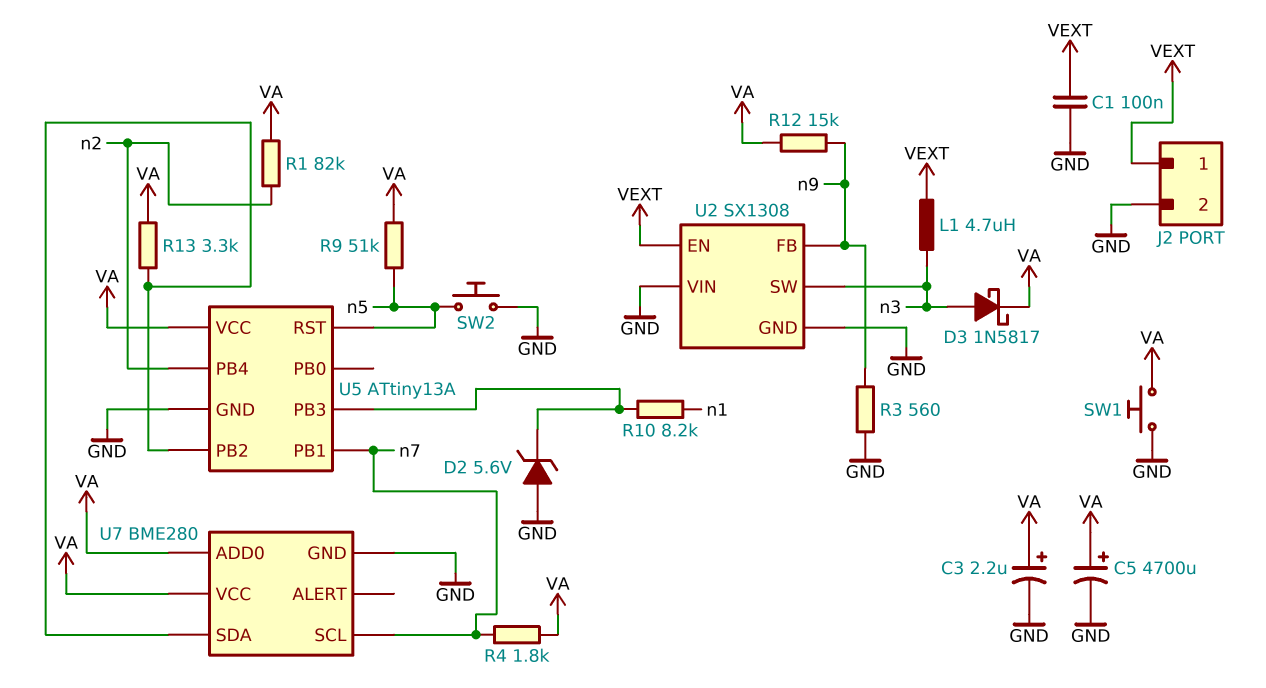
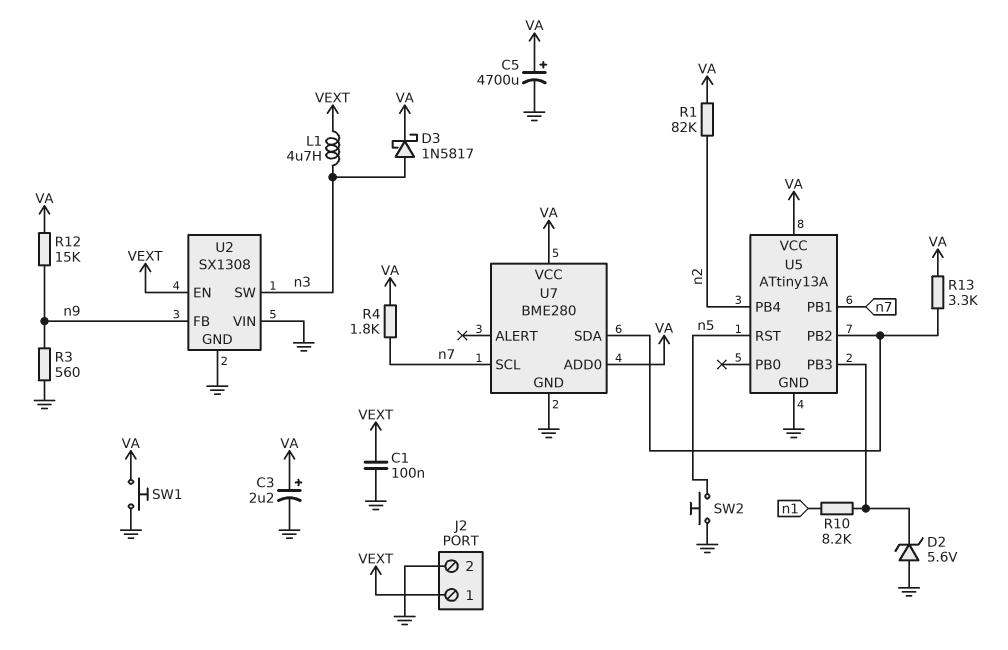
R9: 51k (VA, n5) -> none

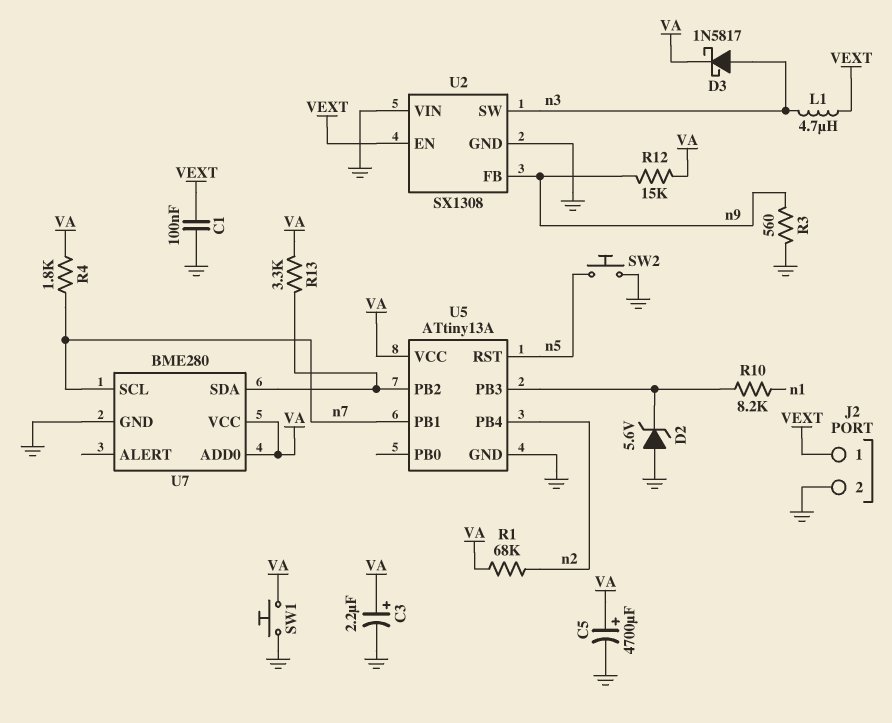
R1: 82k (VA, n2) -> 68k (VA, n2)

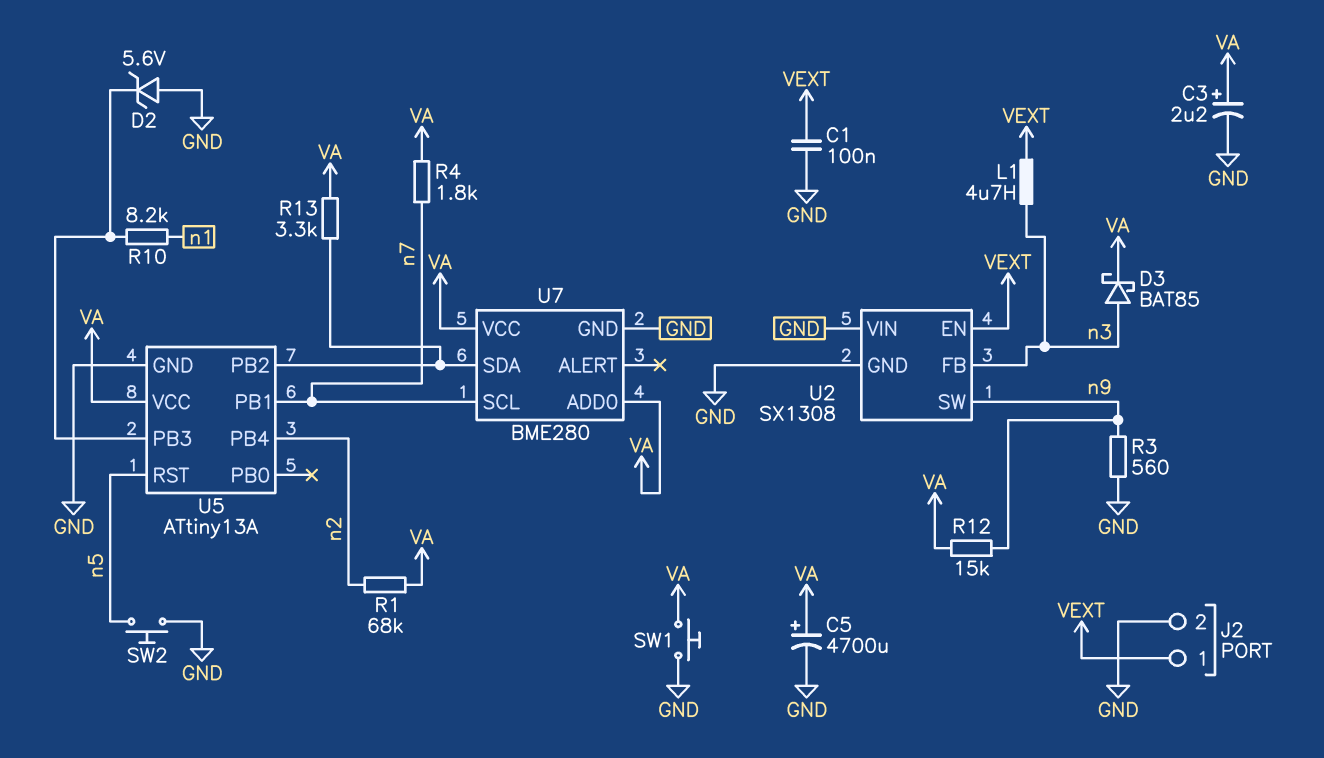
D3: schottky 1N5817 (A n3, K VA) -> schottky BAT85 (A n3, K VA)
U2 pin FB: n9 -> n3
U2 pin SW: n3 -> n9

